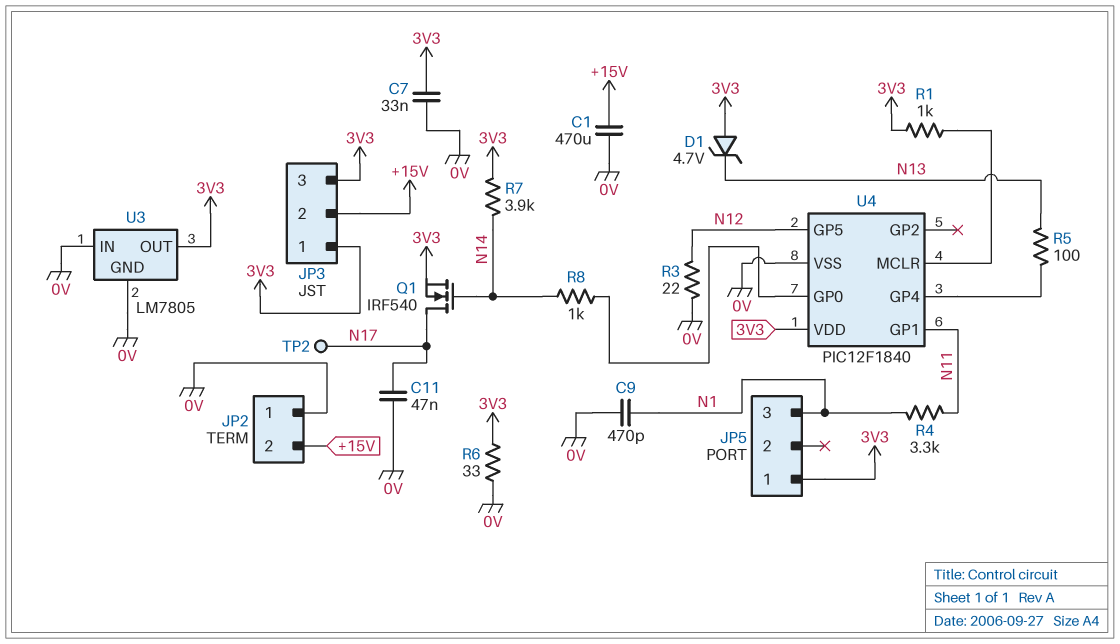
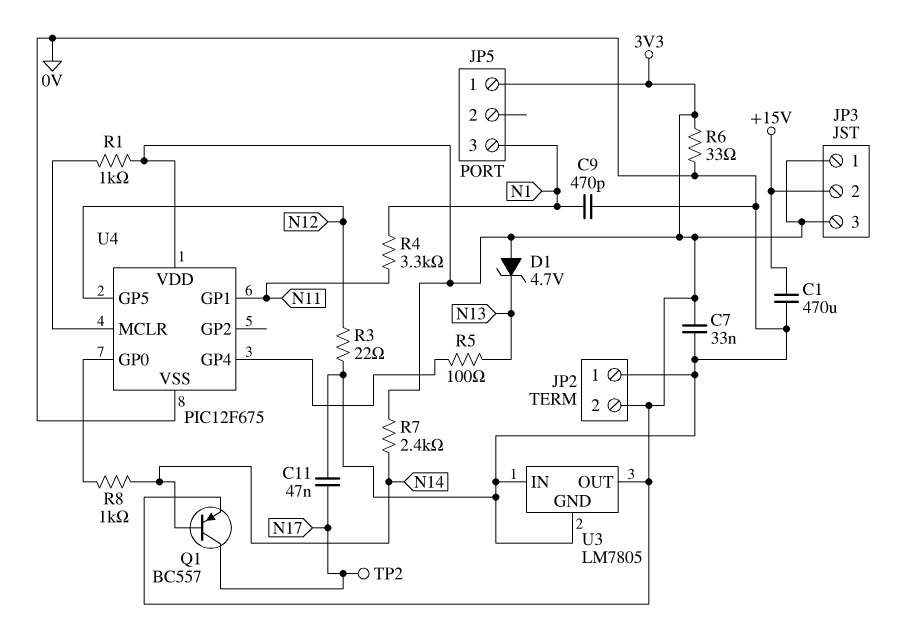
JP2 pin 2: +15V -> 3V3
Q1: NMOS IRF540 (G N14, D N17, S 3V3) -> PNP BC557 (B N14, C N17, E 3V3)
R7: 3.9k (3V3, N14) -> 2.4k (3V3, N14)
U4: PIC12F1840 -> PIC12F675

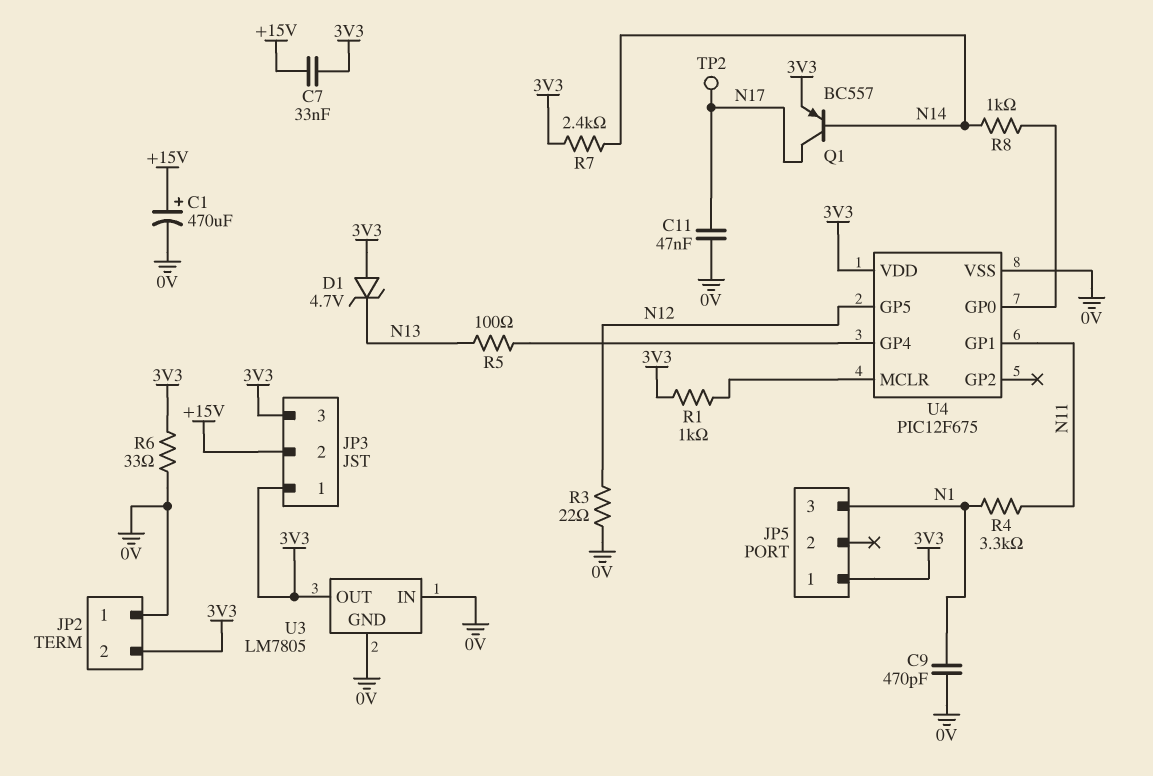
C1: 470uF (+15V, 0V) -> 470uF (plus +15V, minus 0V)
C7: 33nF (0V, 3V3) -> 33nF (+15V, 3V3)

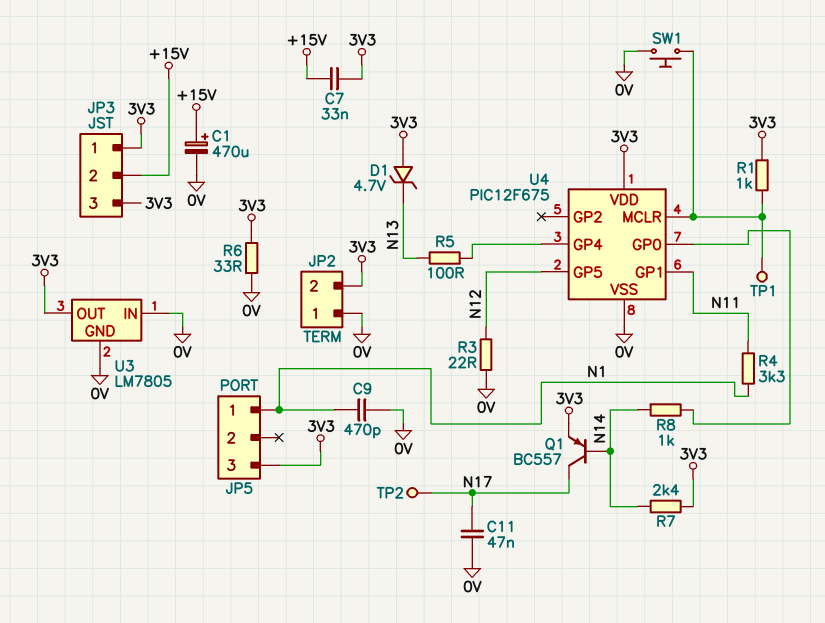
JP5 pin 1: 3V3 -> N1
JP5 pin 3: N1 -> 3V3
SW1: none -> button (0V, U4/MCLR)
TP1: none -> test point (U4/MCLR)

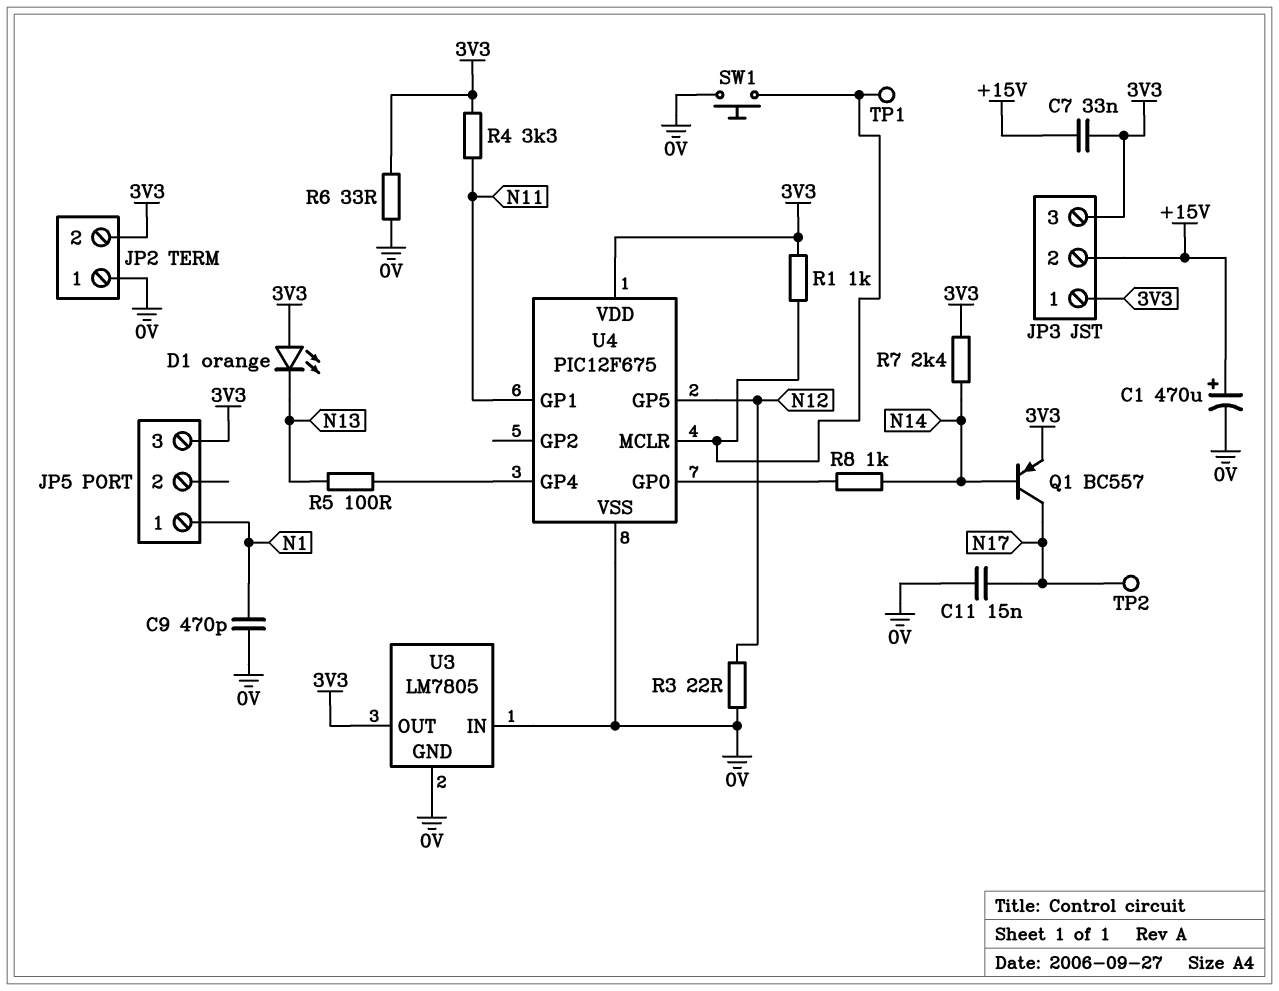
C11: 47nF (0V, N17) -> 15nF (0V, N17)
D1: zener 4.7V (A 3V3, K N13) -> LED orange (A 3V3, K N13)
R4: 3.3k (N1, N11) -> 3.3k (3V3, N11)

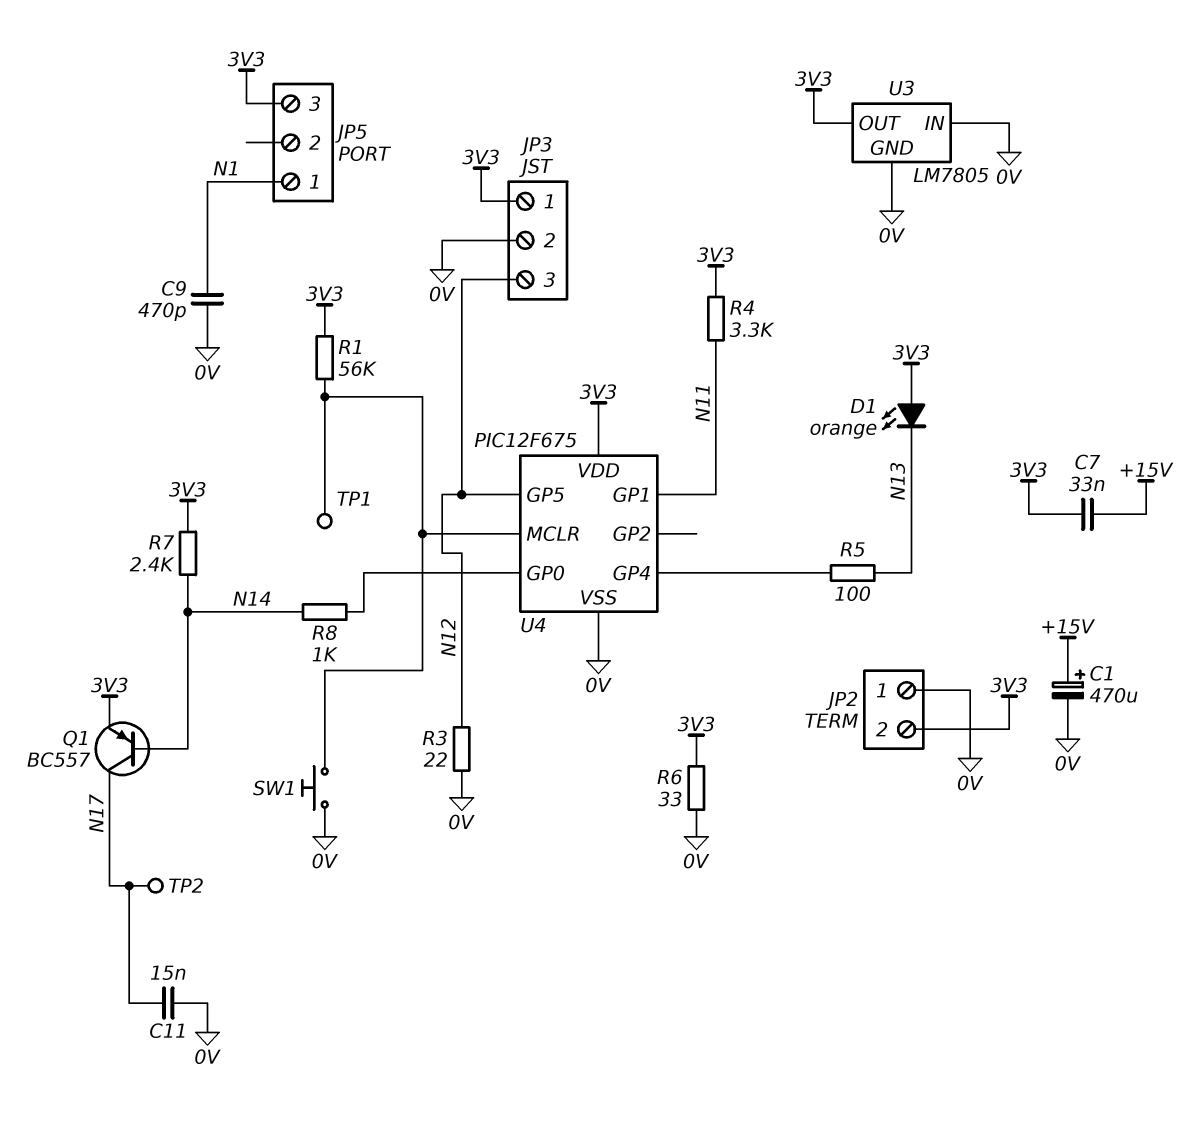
JP3 pin 2: +15V -> 0V
JP3 pin 3: 3V3 -> N12
R1: 1k (3V3, U4/MCLR) -> 56k (3V3, U4/MCLR)

